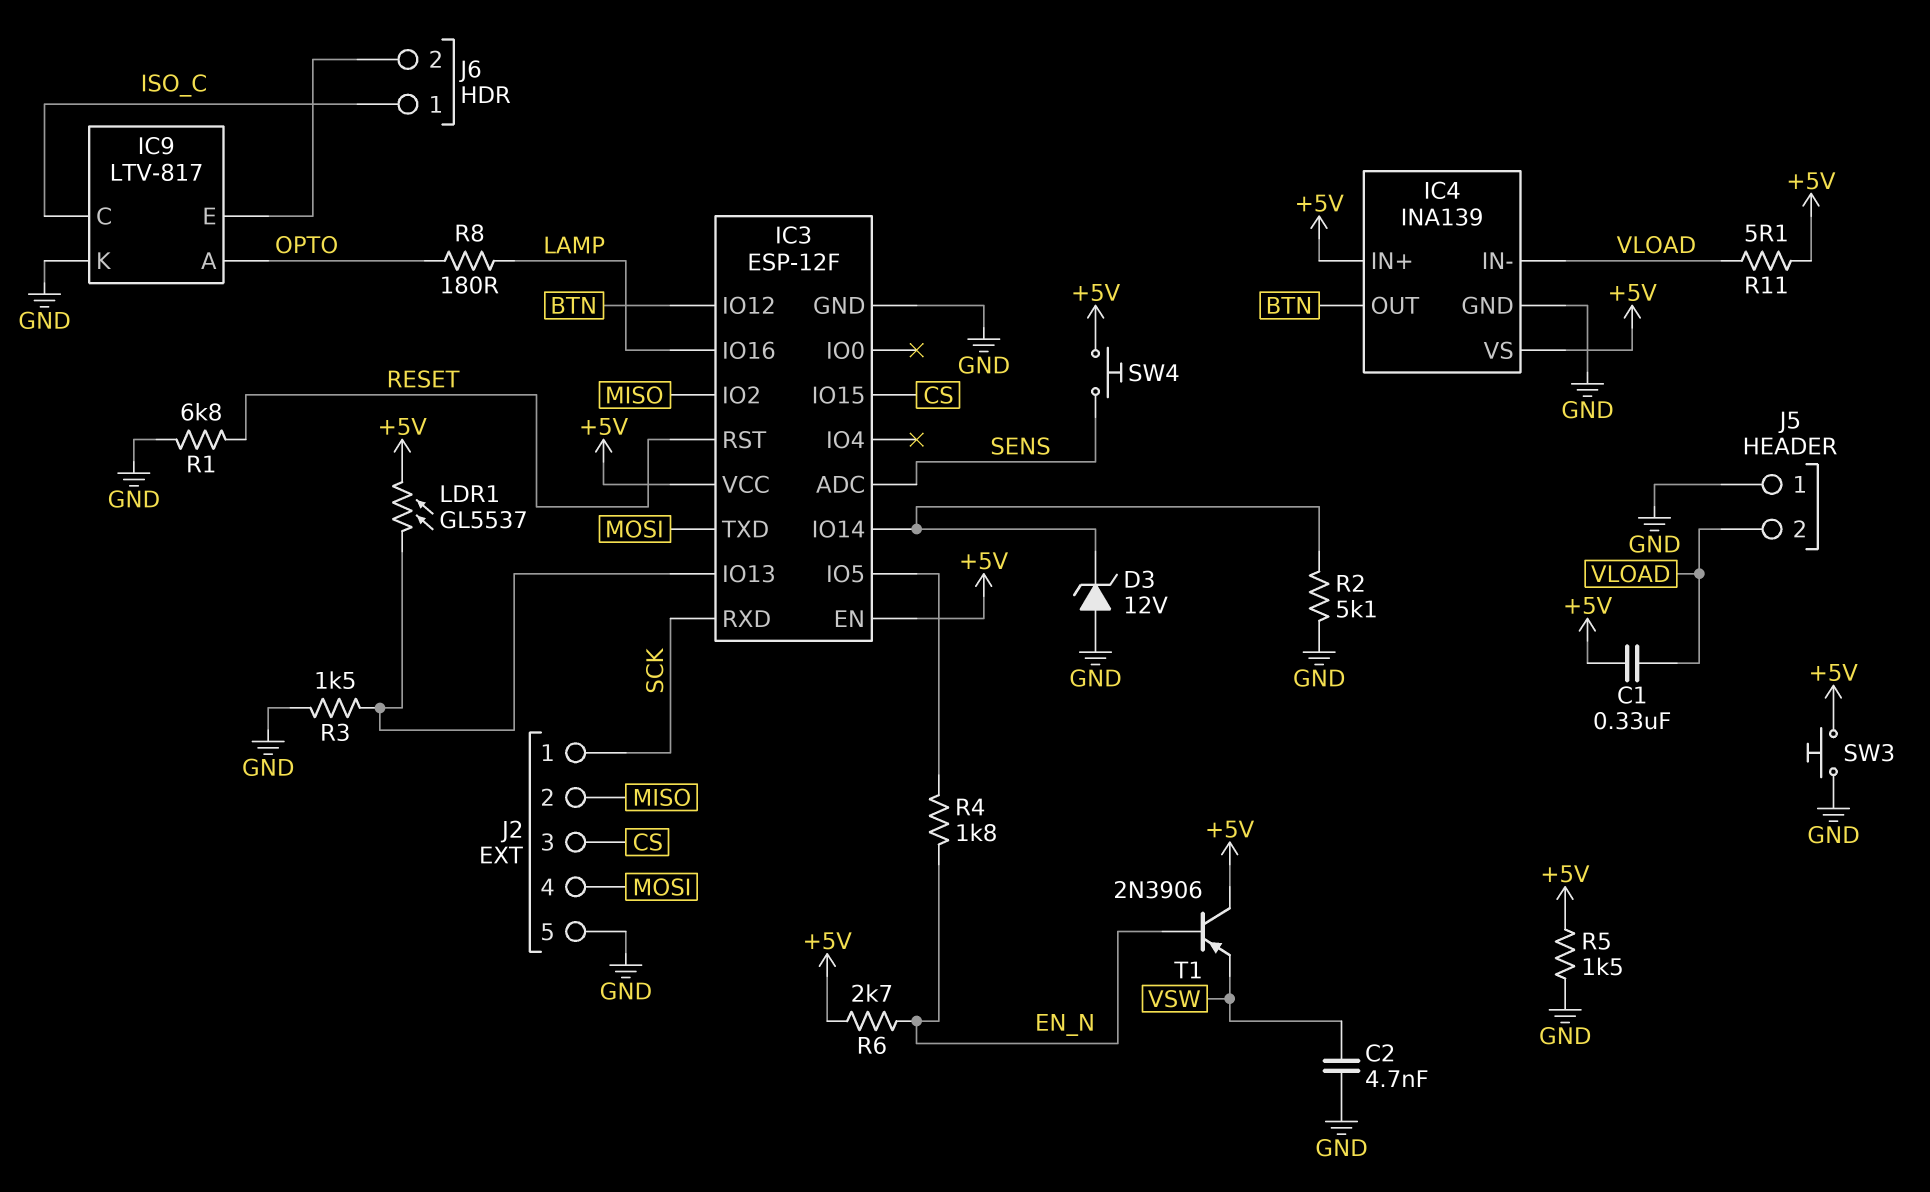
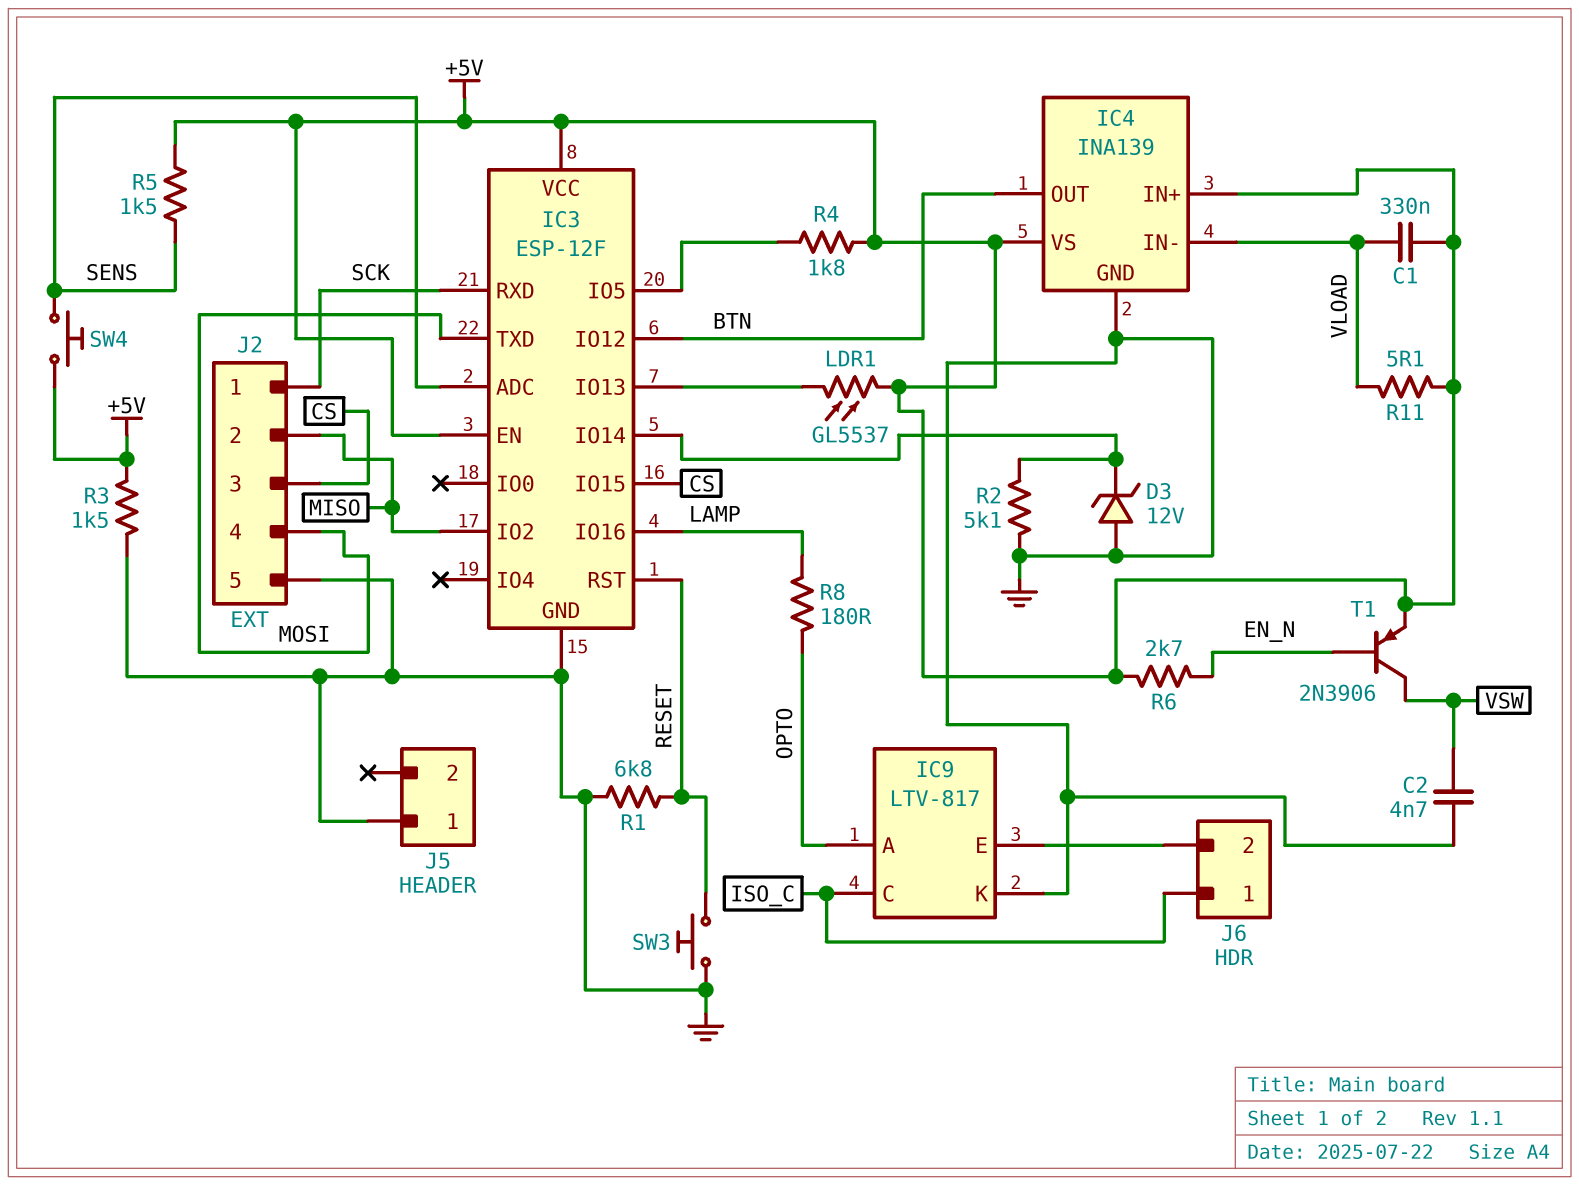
J5 pin 2: VLOAD -> none
R3: 1.5k (GND, IC3/IO13) -> 1.5k (+5V, GND)
R4: 1.8k (EN_N, IC3/IO5) -> 1.8k (+5V, IC3/IO5)
R5: 1.5k (+5V, GND) -> 1.5k (+5V, SENS)
SW3: button (+5V, GND) -> button (GND, RESET)
T1: PNP 2N3906 (B EN_N, C +5V, E VSW) -> PNP 2N3906 (B EN_N, C VSW, E +5V)

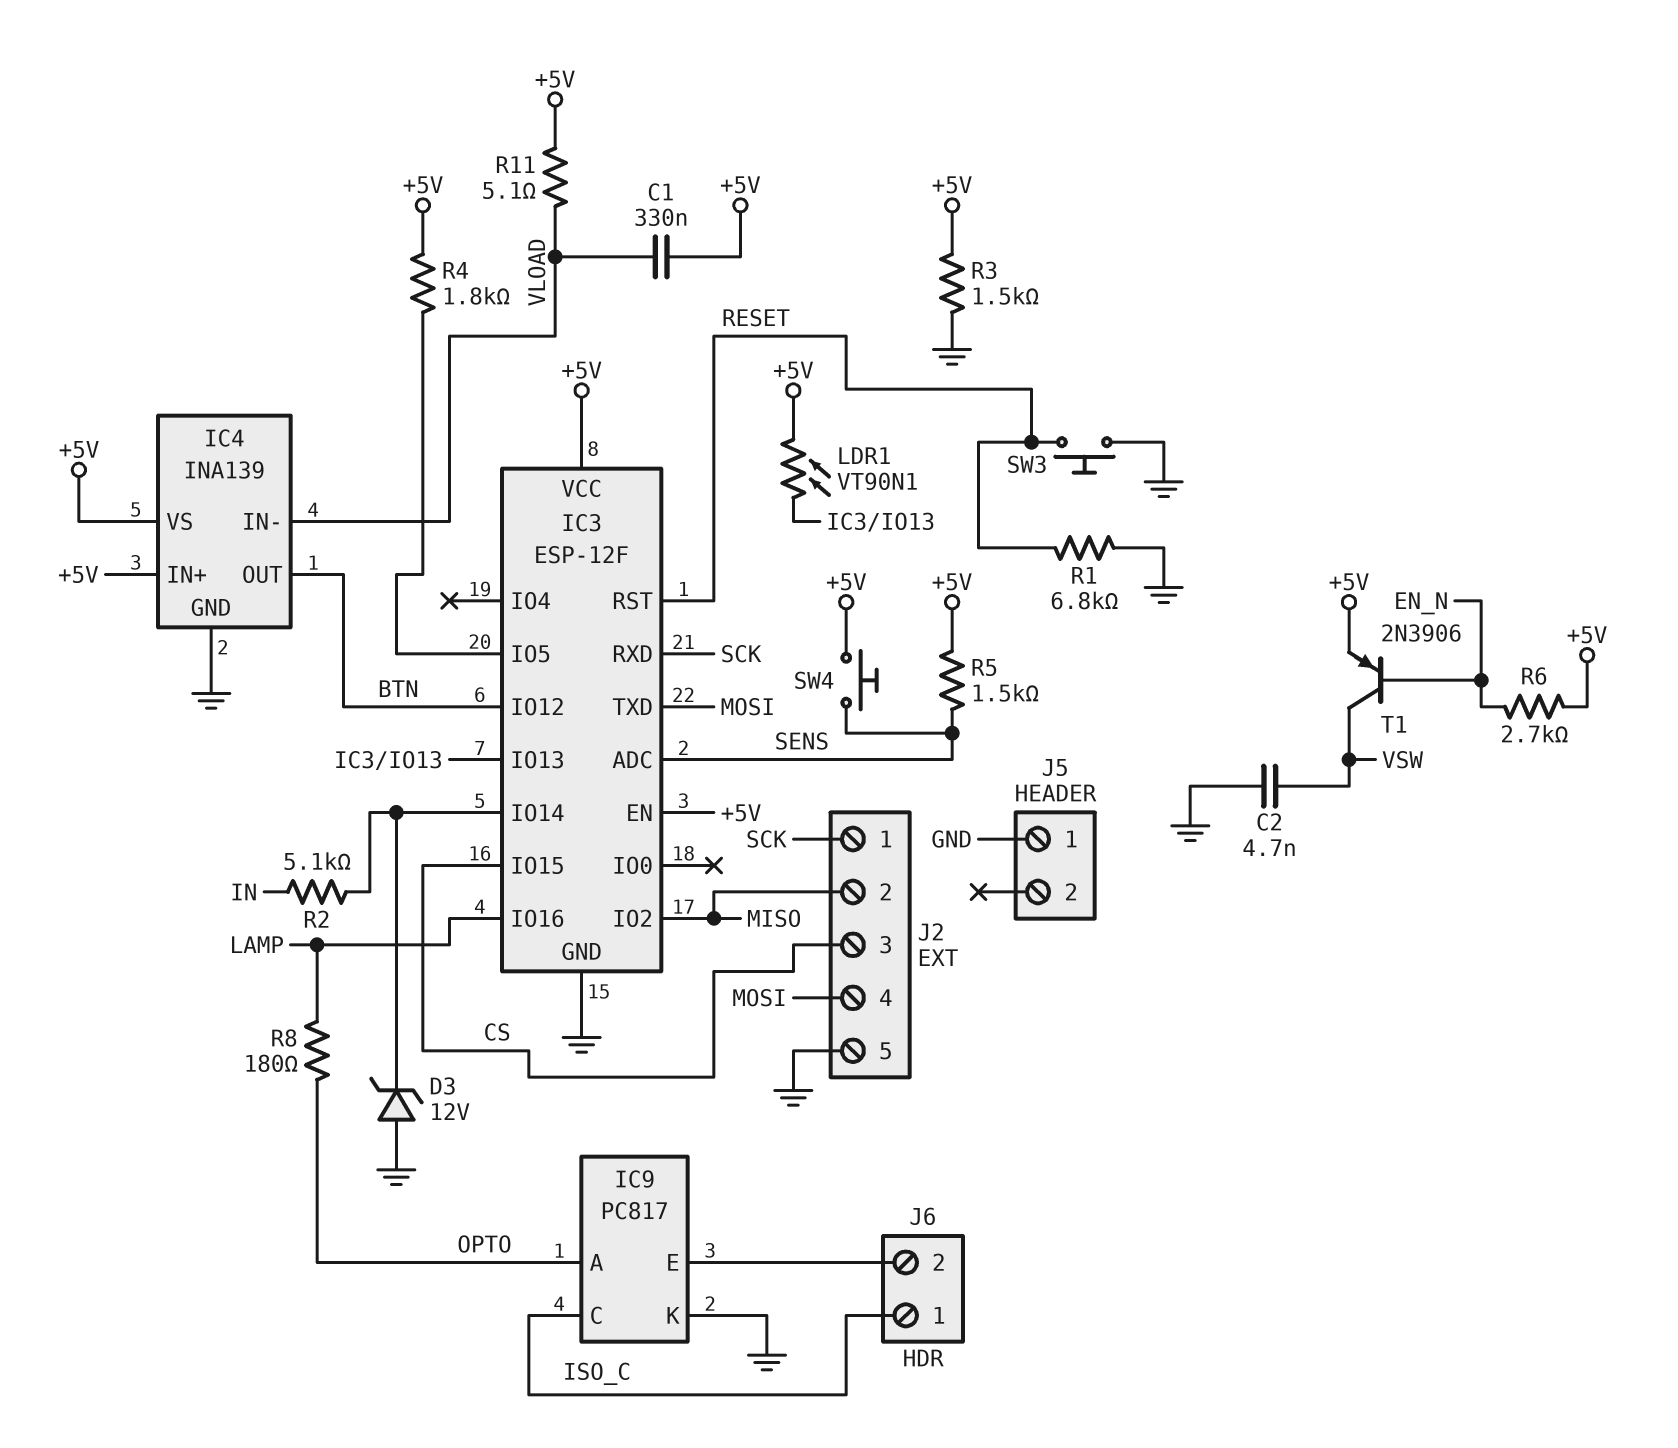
IC9: LTV-817 -> PC817
LDR1: GL5537 (+5V, IC3/IO13) -> VT90N1 (+5V, IC3/IO13)
R2: 5.1k (GND, IC3/IO14) -> 5.1k (IC3/IO14, IN)

